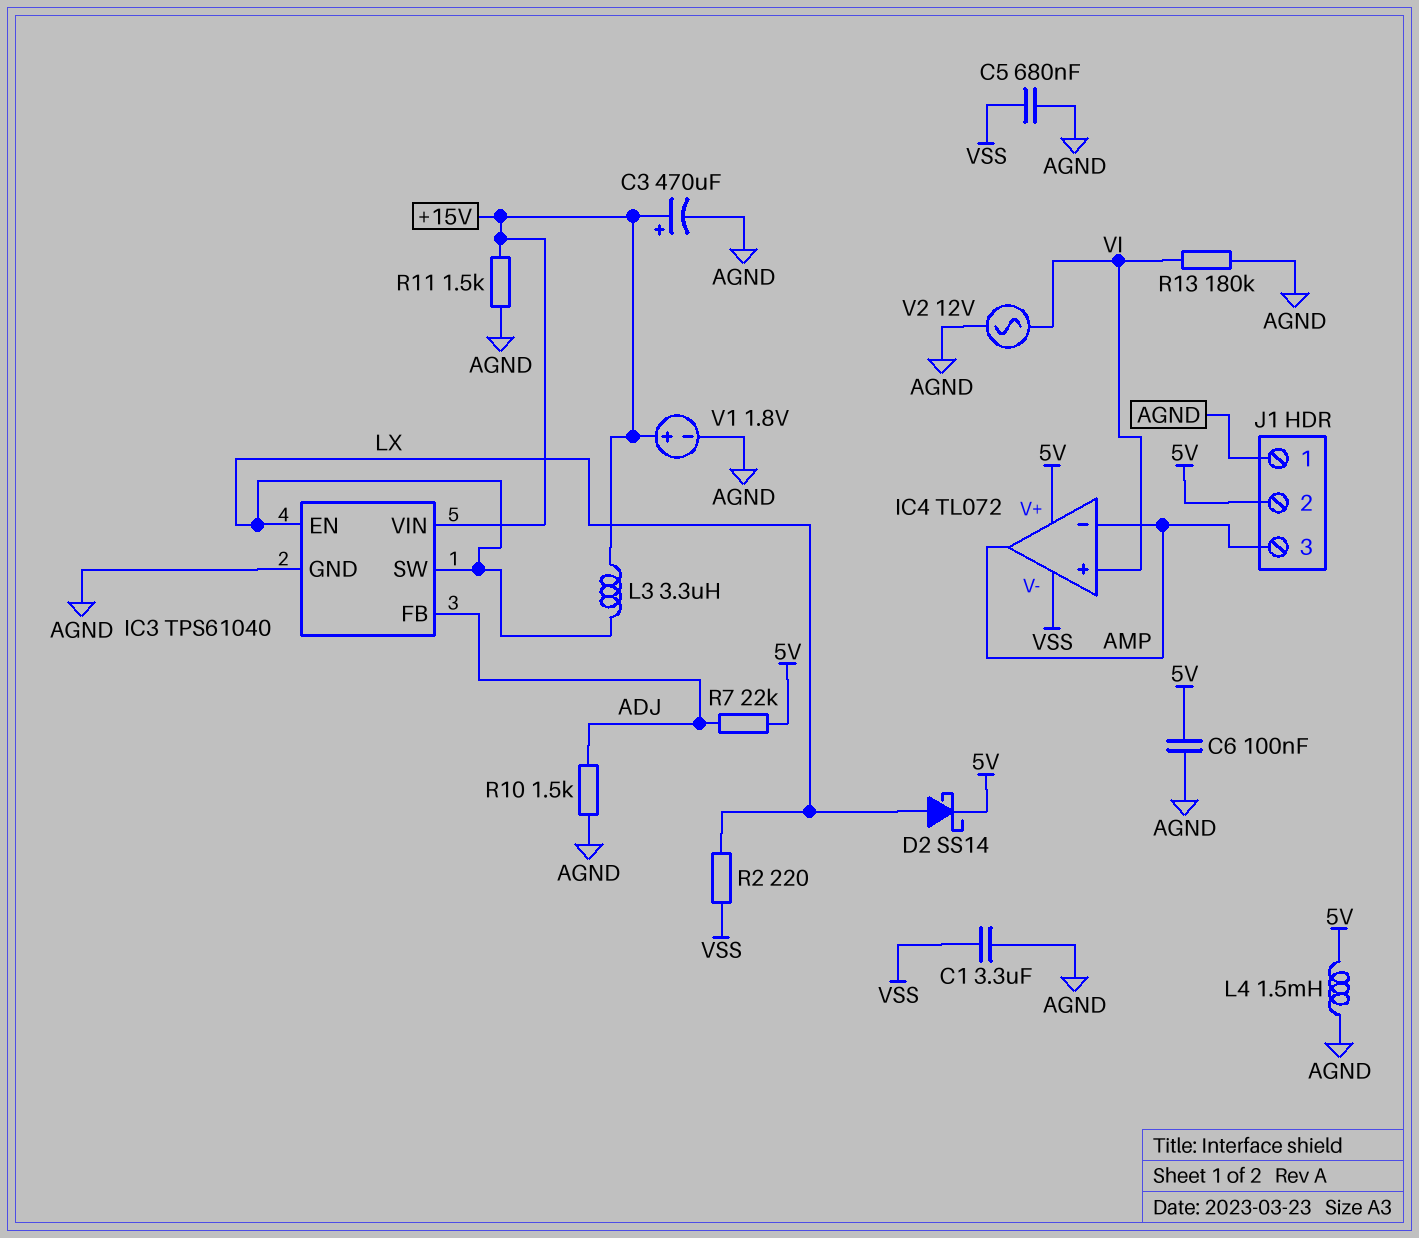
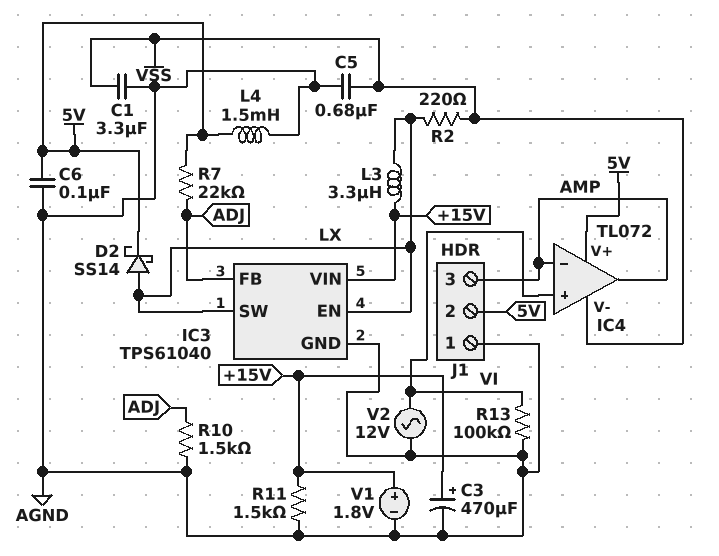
R13: 180k (AGND, VI) -> 100k (AGND, VI)

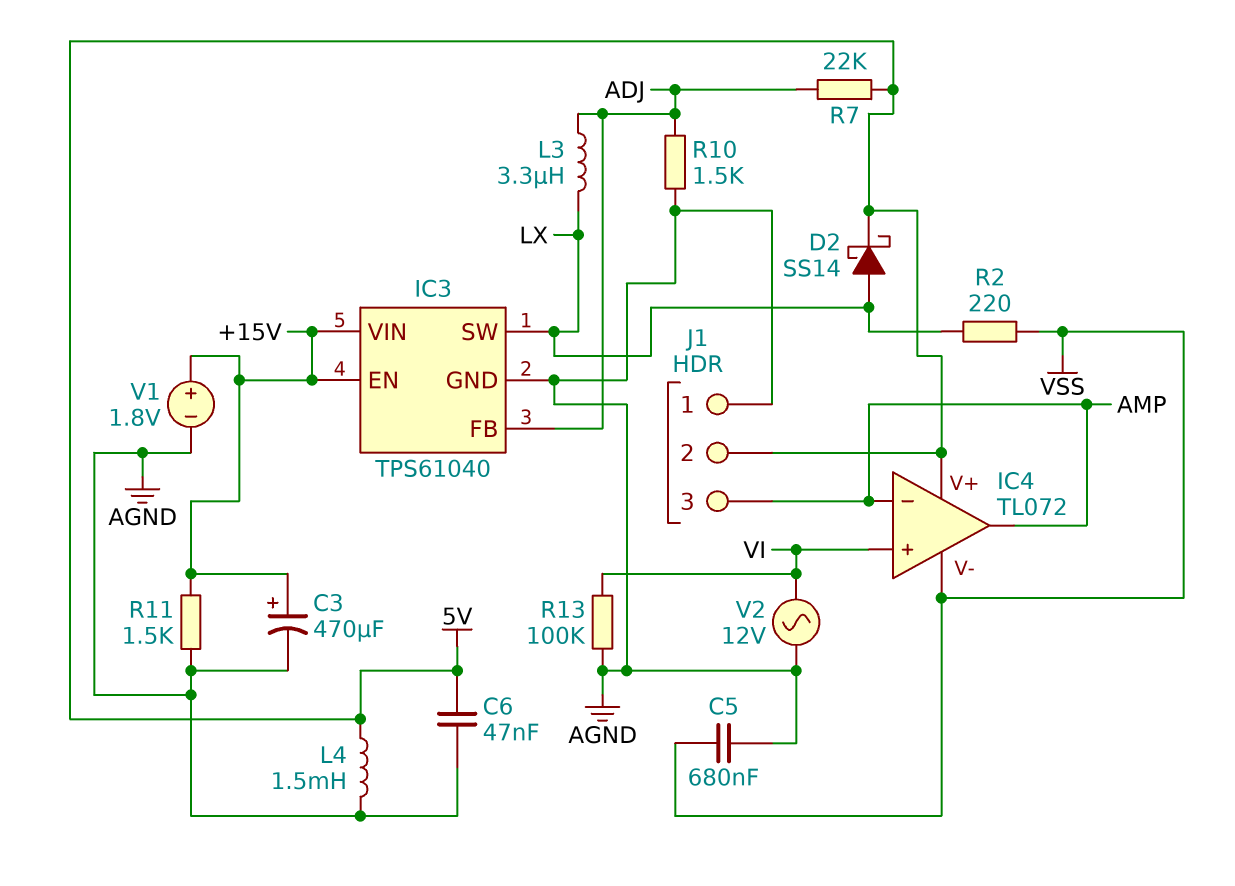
C1: 3.3uF (AGND, VSS) -> none
C6: 100nF (5V, AGND) -> 47nF (5V, AGND)
IC3 pin EN: LX -> +15V
L3: 3.3uH (+15V, LX) -> 3.3uH (ADJ, LX)

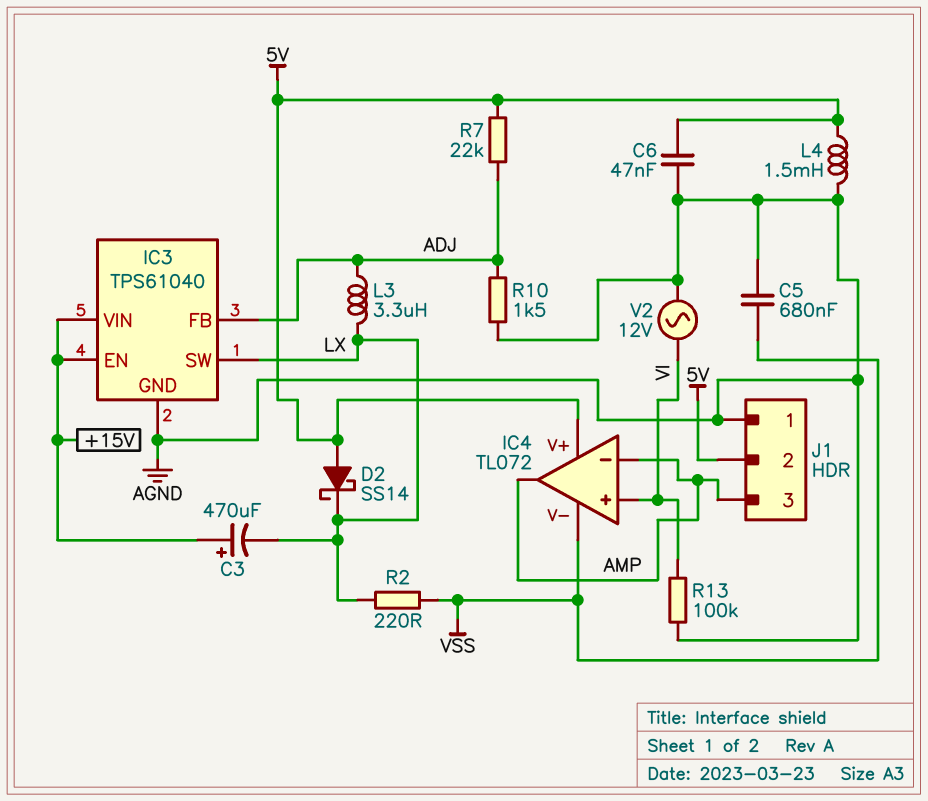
C3: 470uF (plus +15V, minus AGND) -> 470uF (plus +15V, minus LX)
D2: schottky SS14 (A LX, K 5V) -> schottky SS14 (A 5V, K LX)
R11: 1.5k (+15V, AGND) -> none
V1: 1.8V (plus +15V, minus AGND) -> none

